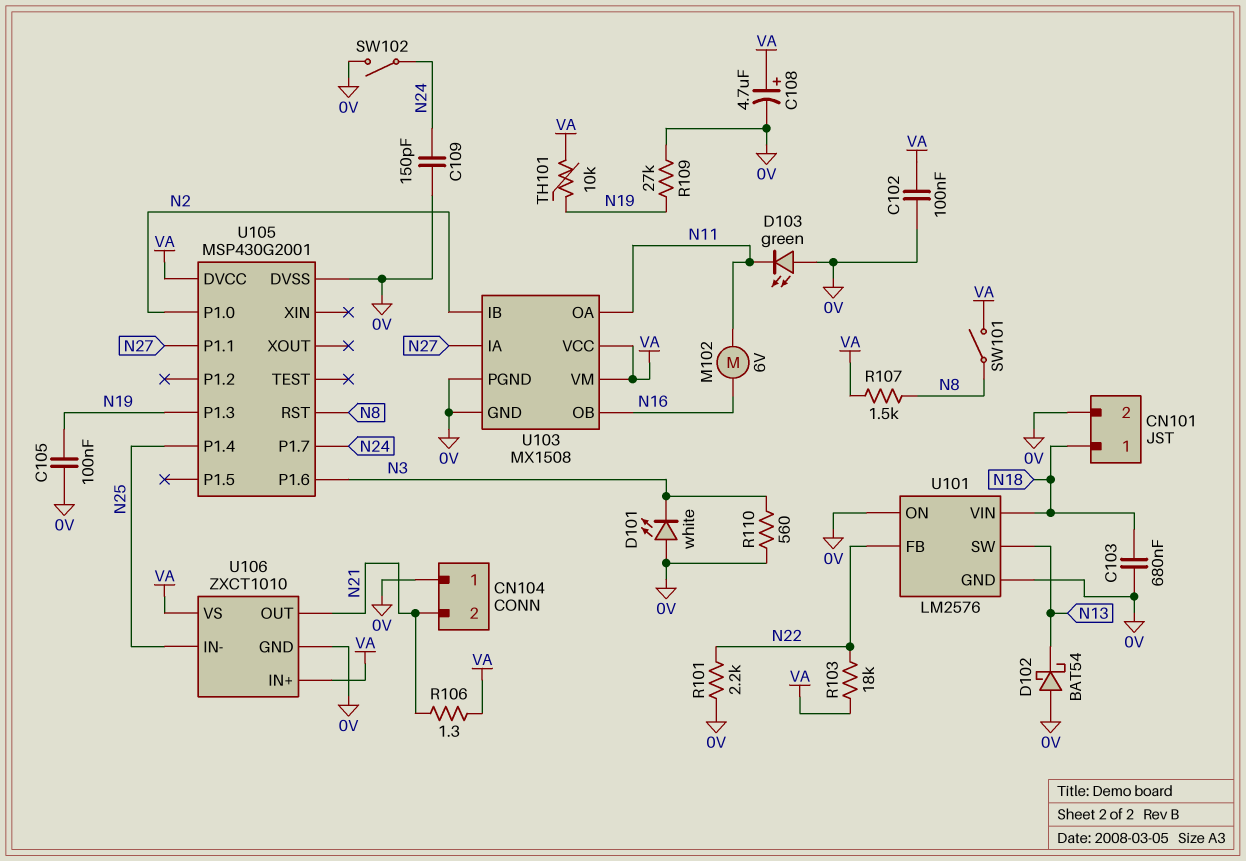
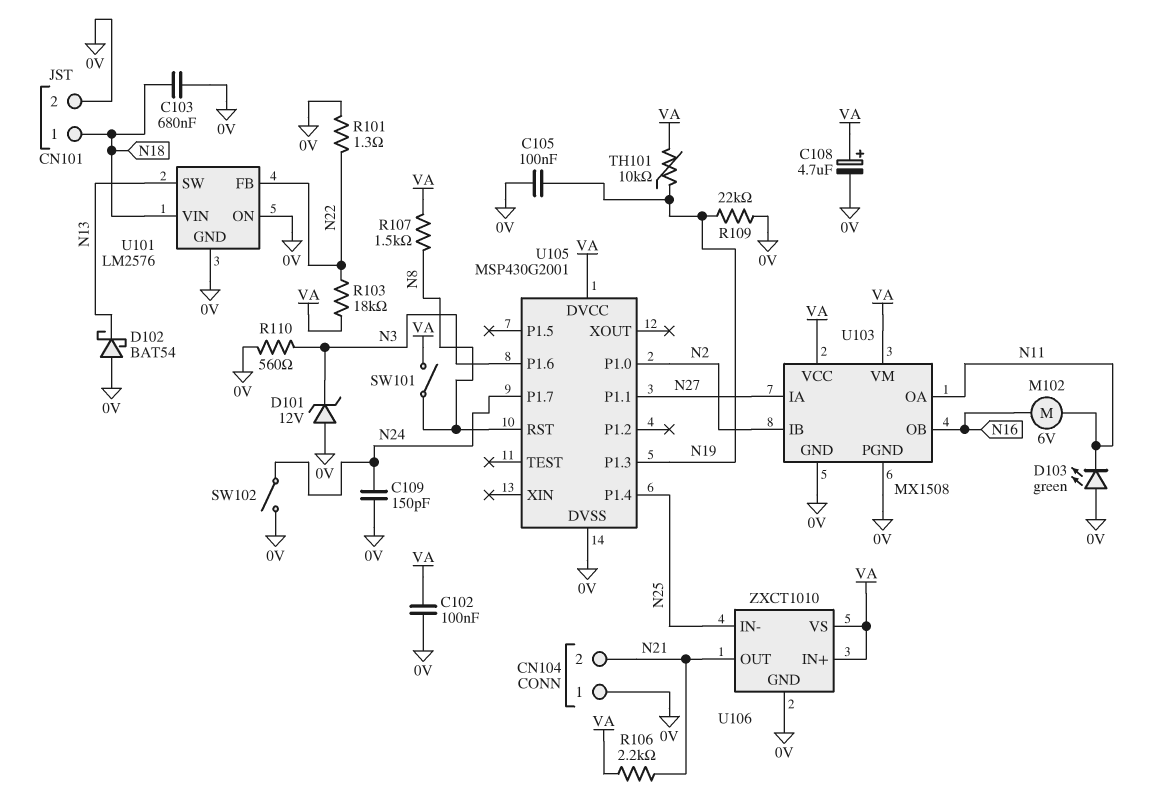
D101: LED white (A 0V, K N3) -> zener 12V (A 0V, K N3)
R101: 2.2k (0V, N22) -> 1.3 (0V, N22)
R106: 1.3 (N21, VA) -> 2.2k (N21, VA)
R109: 27k (0V, N19) -> 22k (0V, N19)

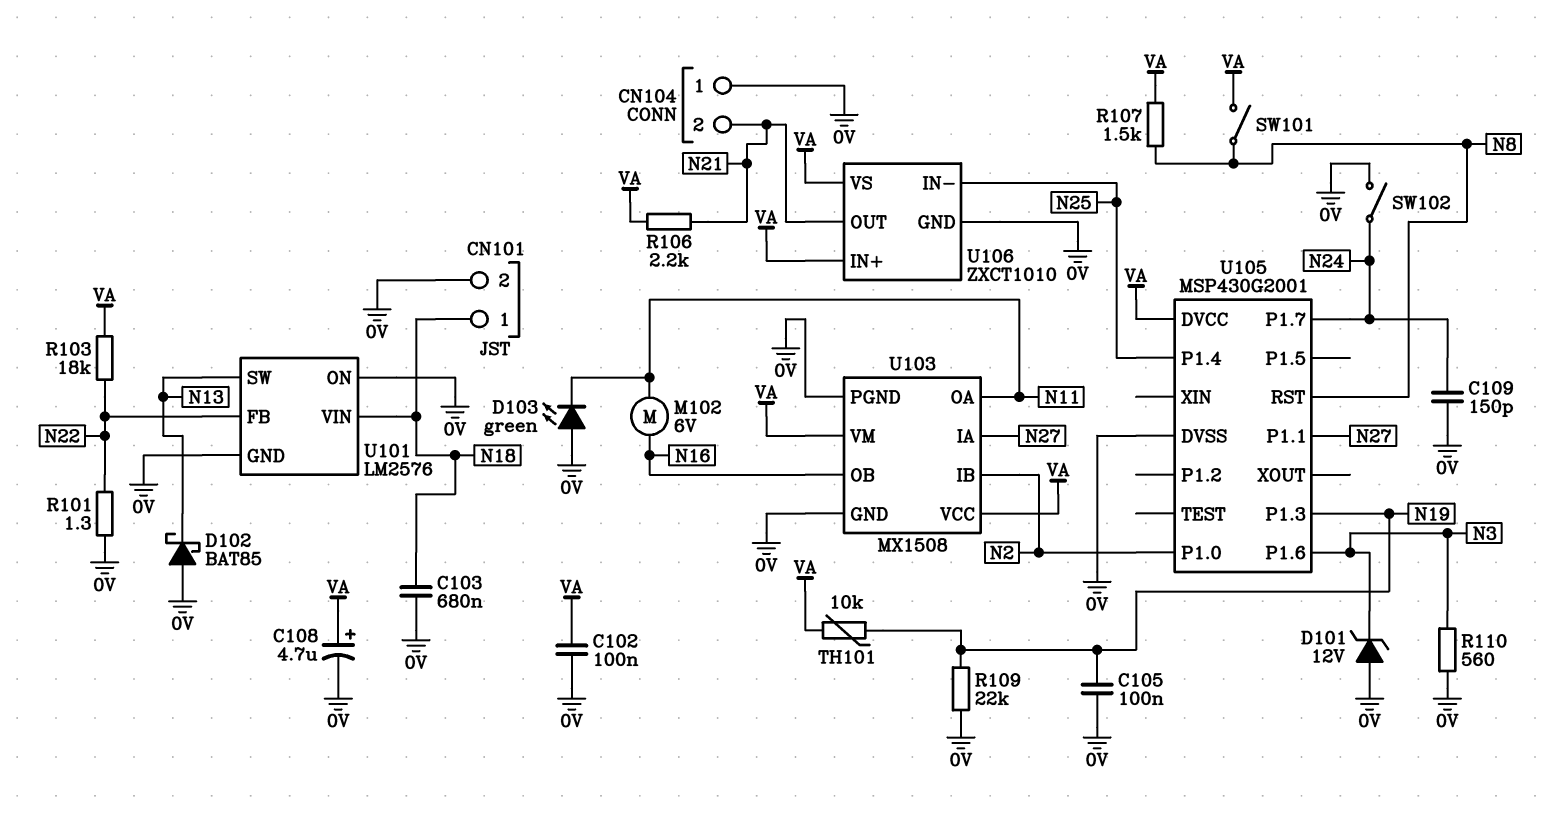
D102: schottky BAT54 (A 0V, K N13) -> schottky BAT85 (A 0V, K N13)

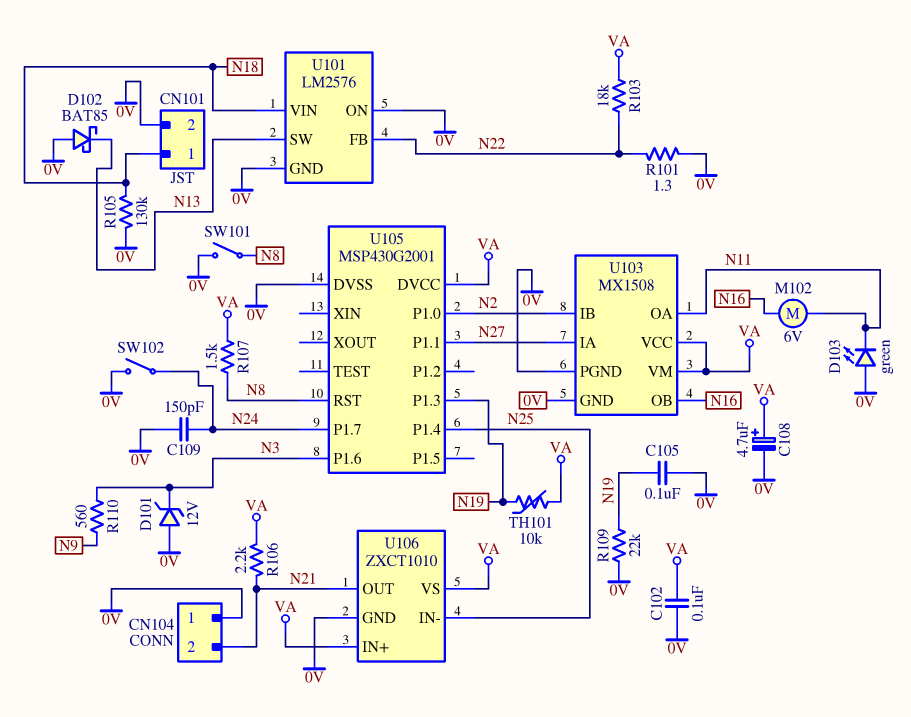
C103: 680nF (0V, N18) -> none
R105: none -> 130k (0V, N18)
R110: 560 (0V, N3) -> 560 (N3, N9)
SW101: switch (N8, VA) -> switch (0V, N8)

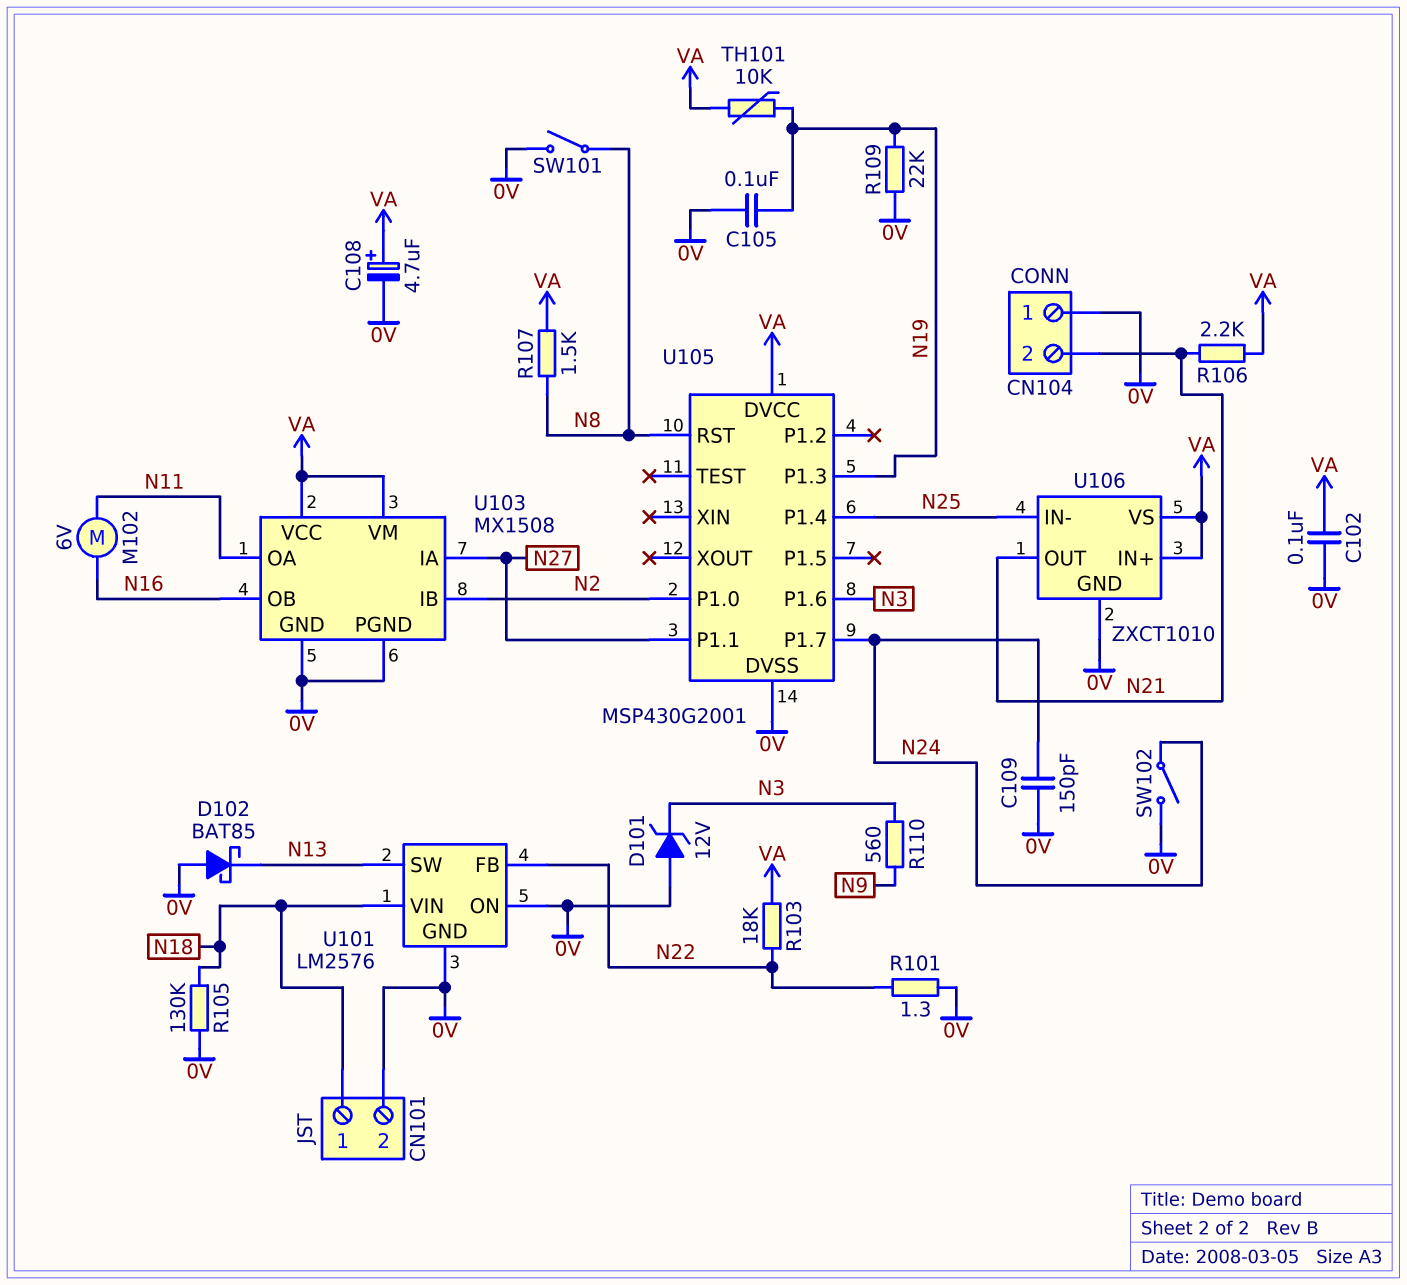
D103: LED green (A 0V, K N11) -> none

